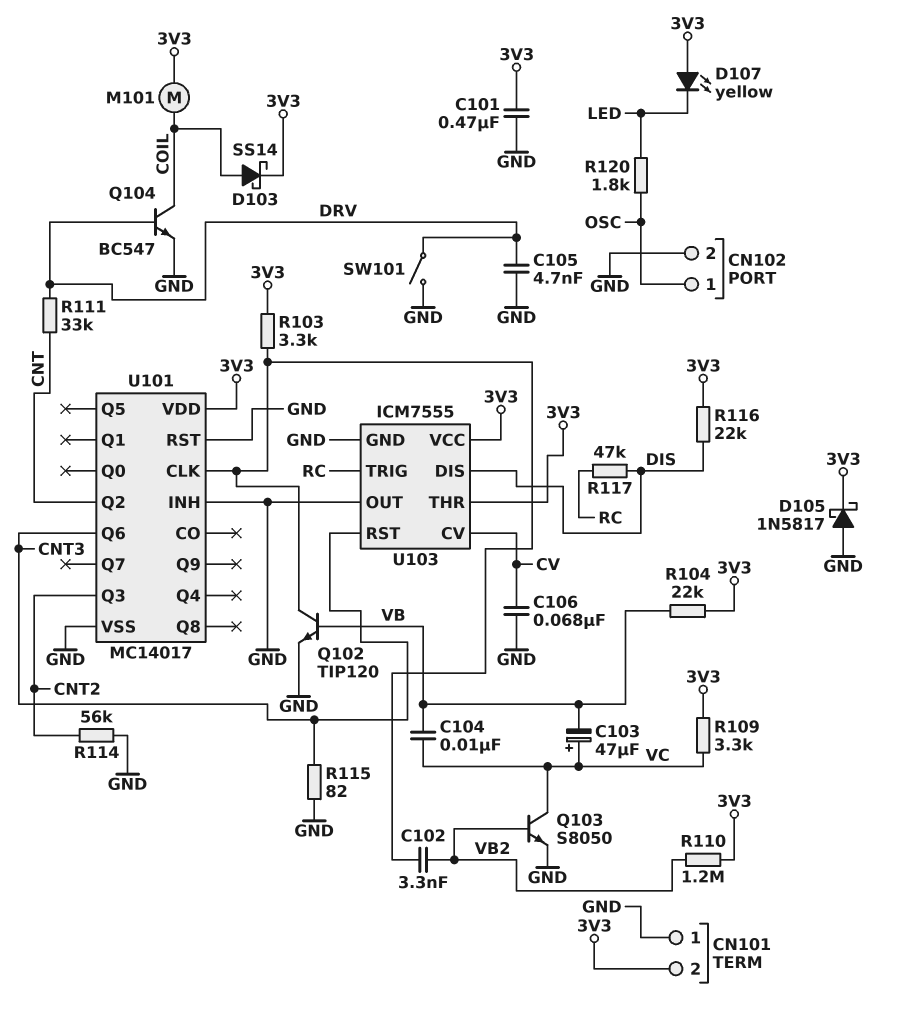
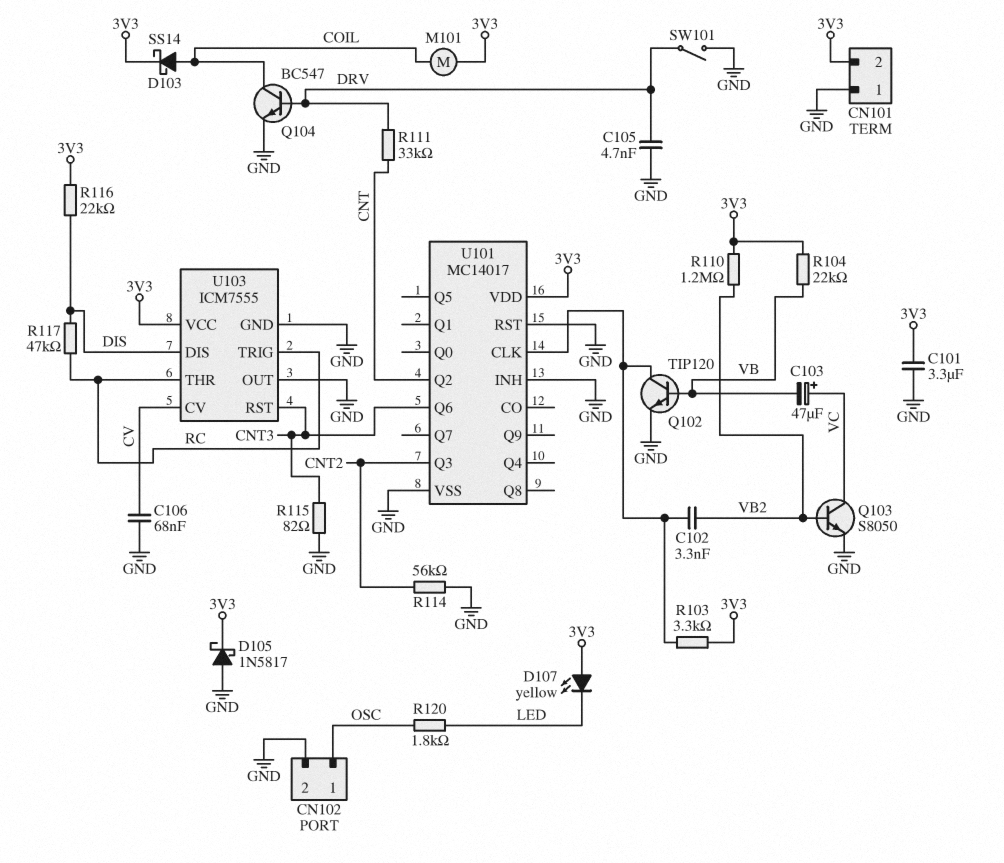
C101: 470nF (3V3, GND) -> 3.3uF (3V3, GND)
C104: 10nF (VB, VC) -> none
R109: 3.3k (3V3, VC) -> none
U103 pin THR: 3V3 -> RC

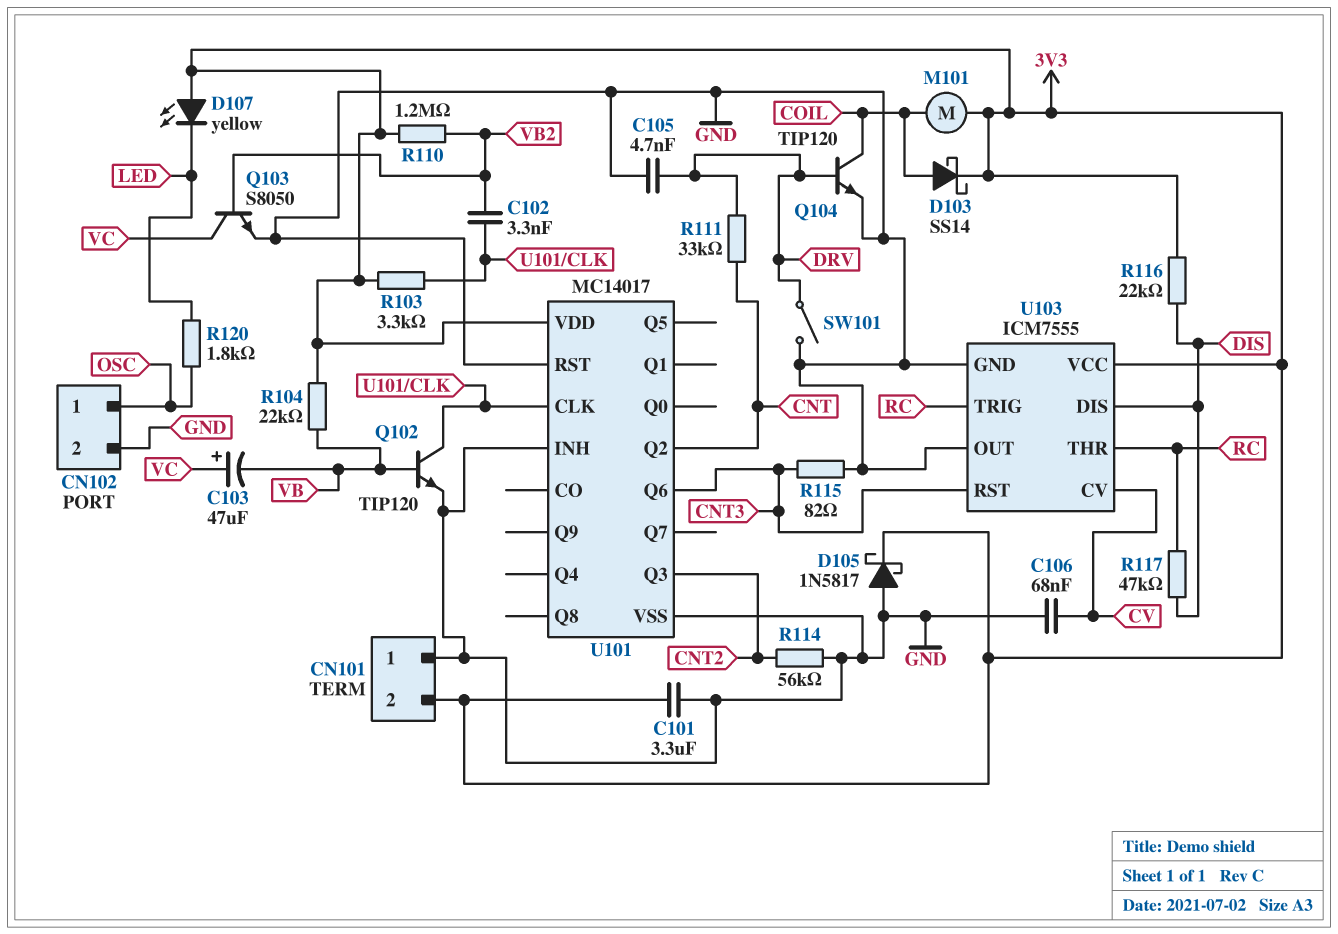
Q104: NPN BC547 (B DRV, C COIL, E GND) -> NPN TIP120 (B DRV, C COIL, E GND)

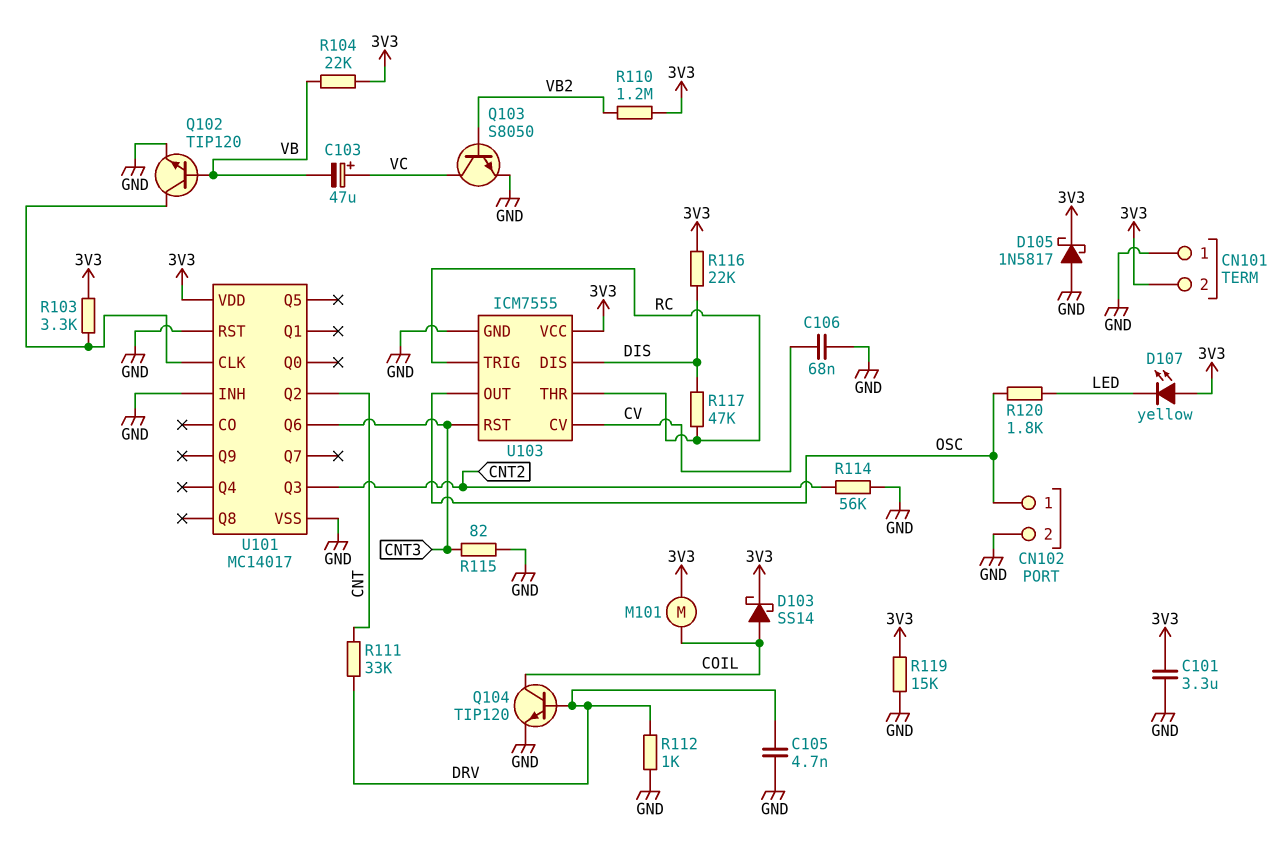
C102: 3.3nF (U101/CLK, VB2) -> none
R112: none -> 1k (DRV, GND)
R119: none -> 15k (3V3, GND)
SW101: switch (DRV, GND) -> none
U103 pin OUT: GND -> OSC

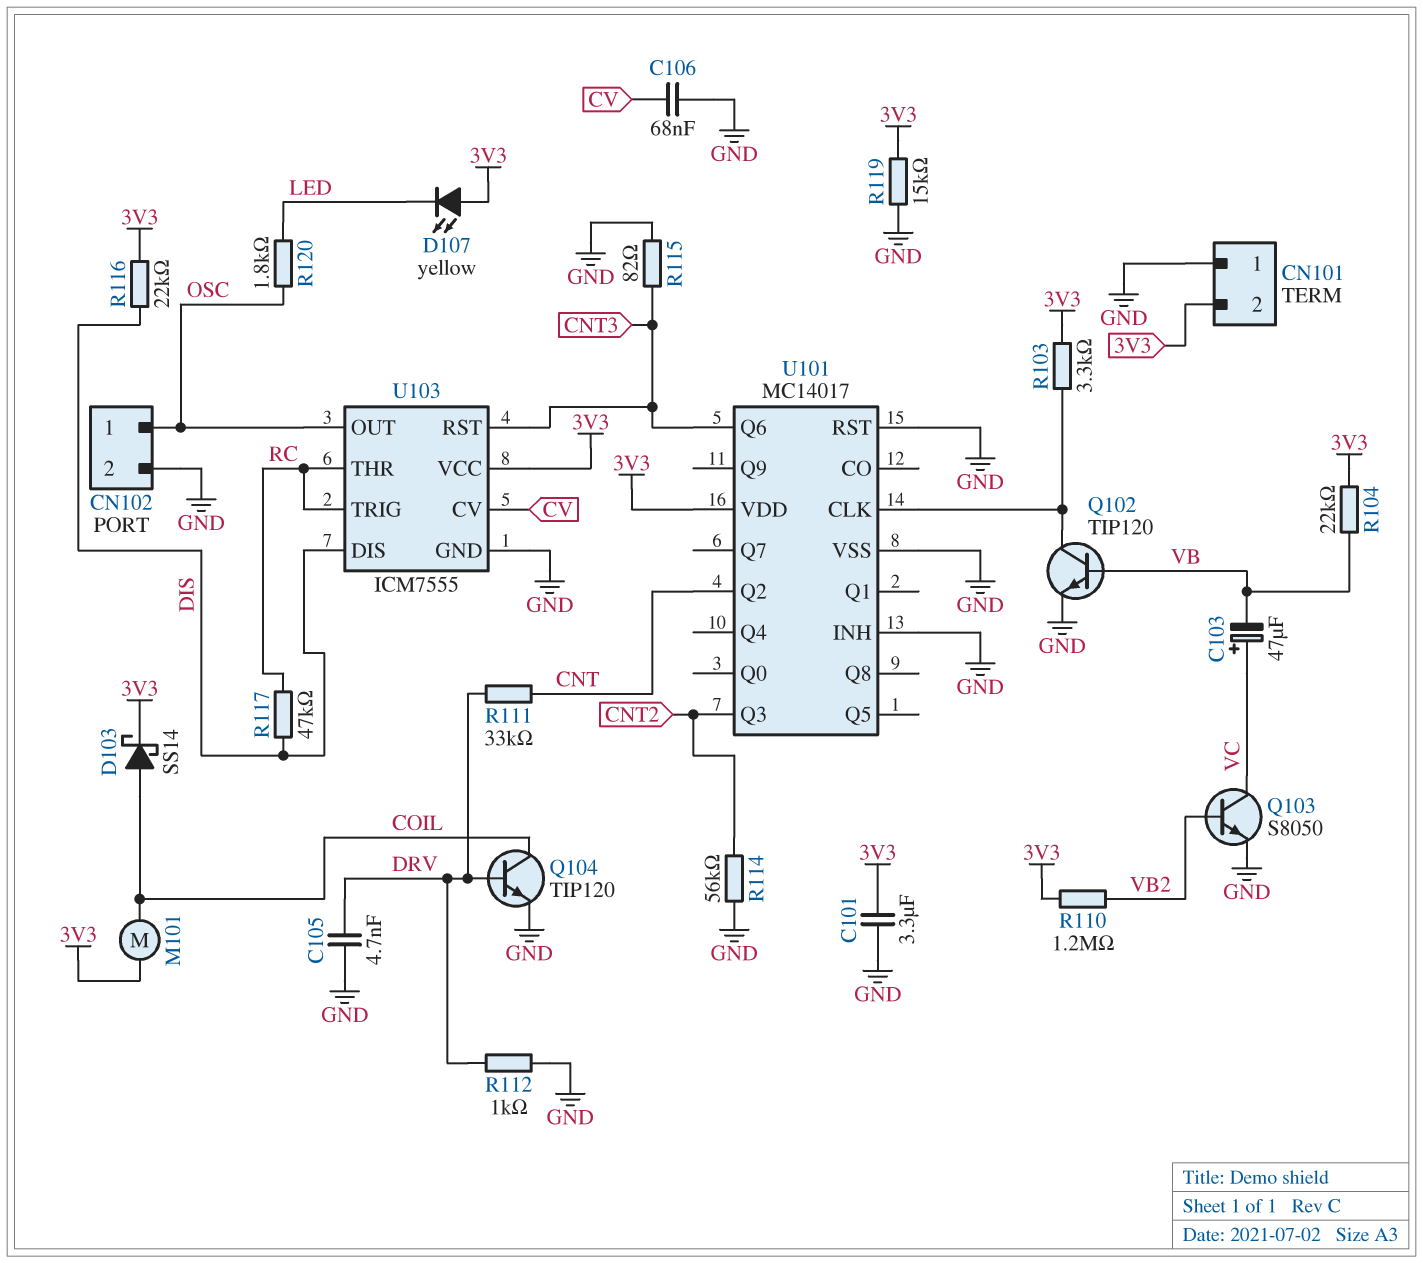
D105: schottky 1N5817 (A GND, K 3V3) -> none

